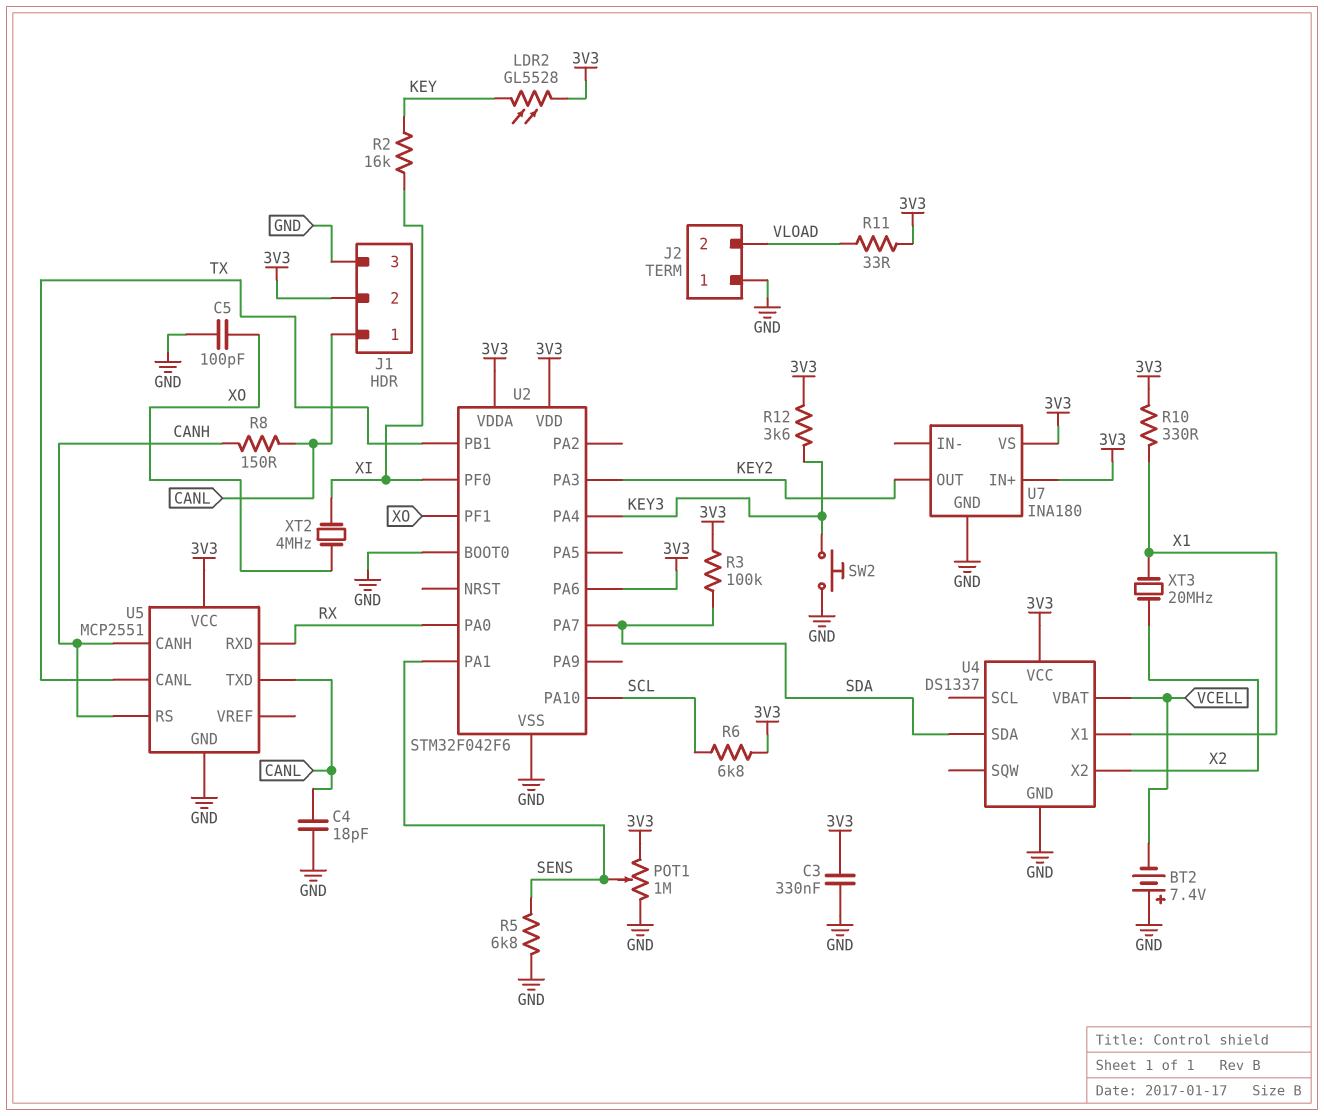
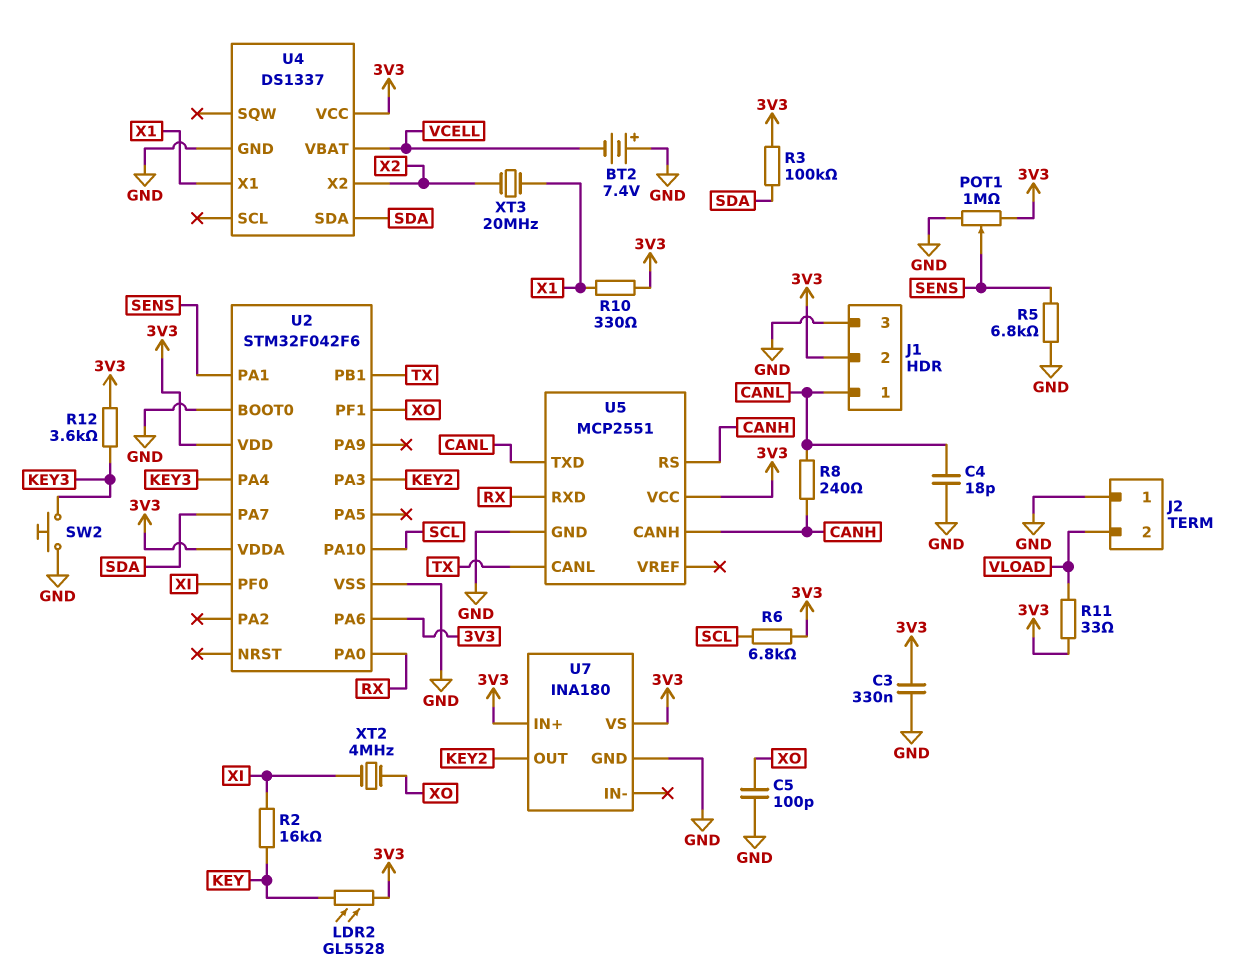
R8: 150 (CANH, CANL) -> 240 (CANH, CANL)

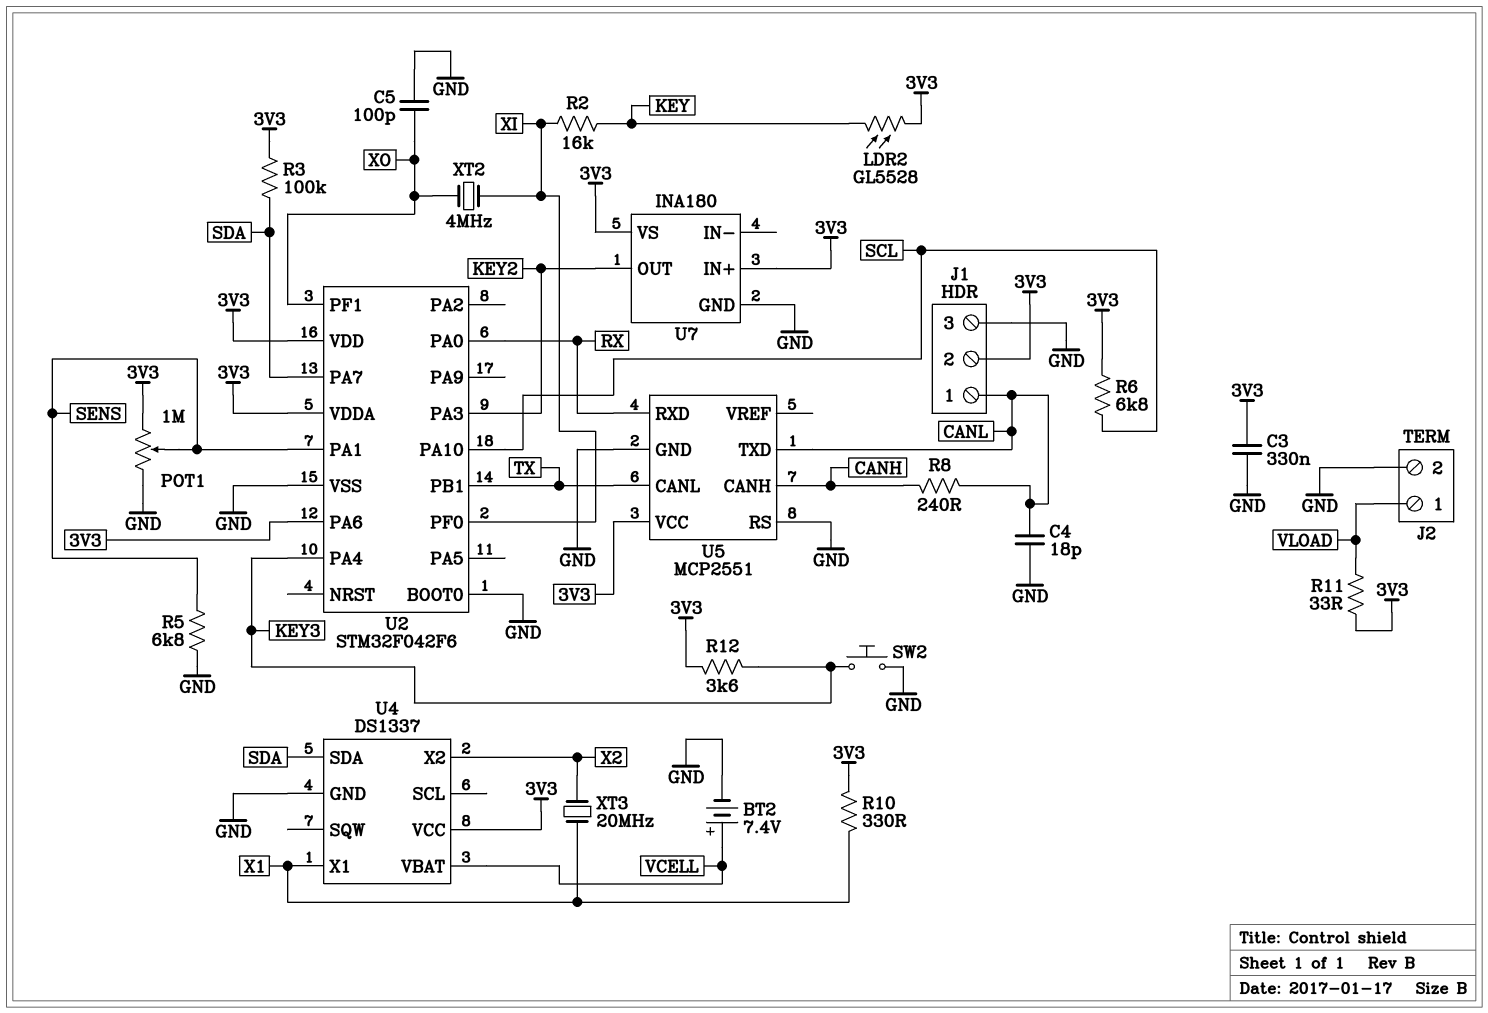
BT2: 7.4V (plus GND, minus VCELL) -> 7.4V (plus VCELL, minus GND)
J2 pin 1: GND -> VLOAD
J2 pin 2: VLOAD -> GND
U5 pin RS: CANH -> GND

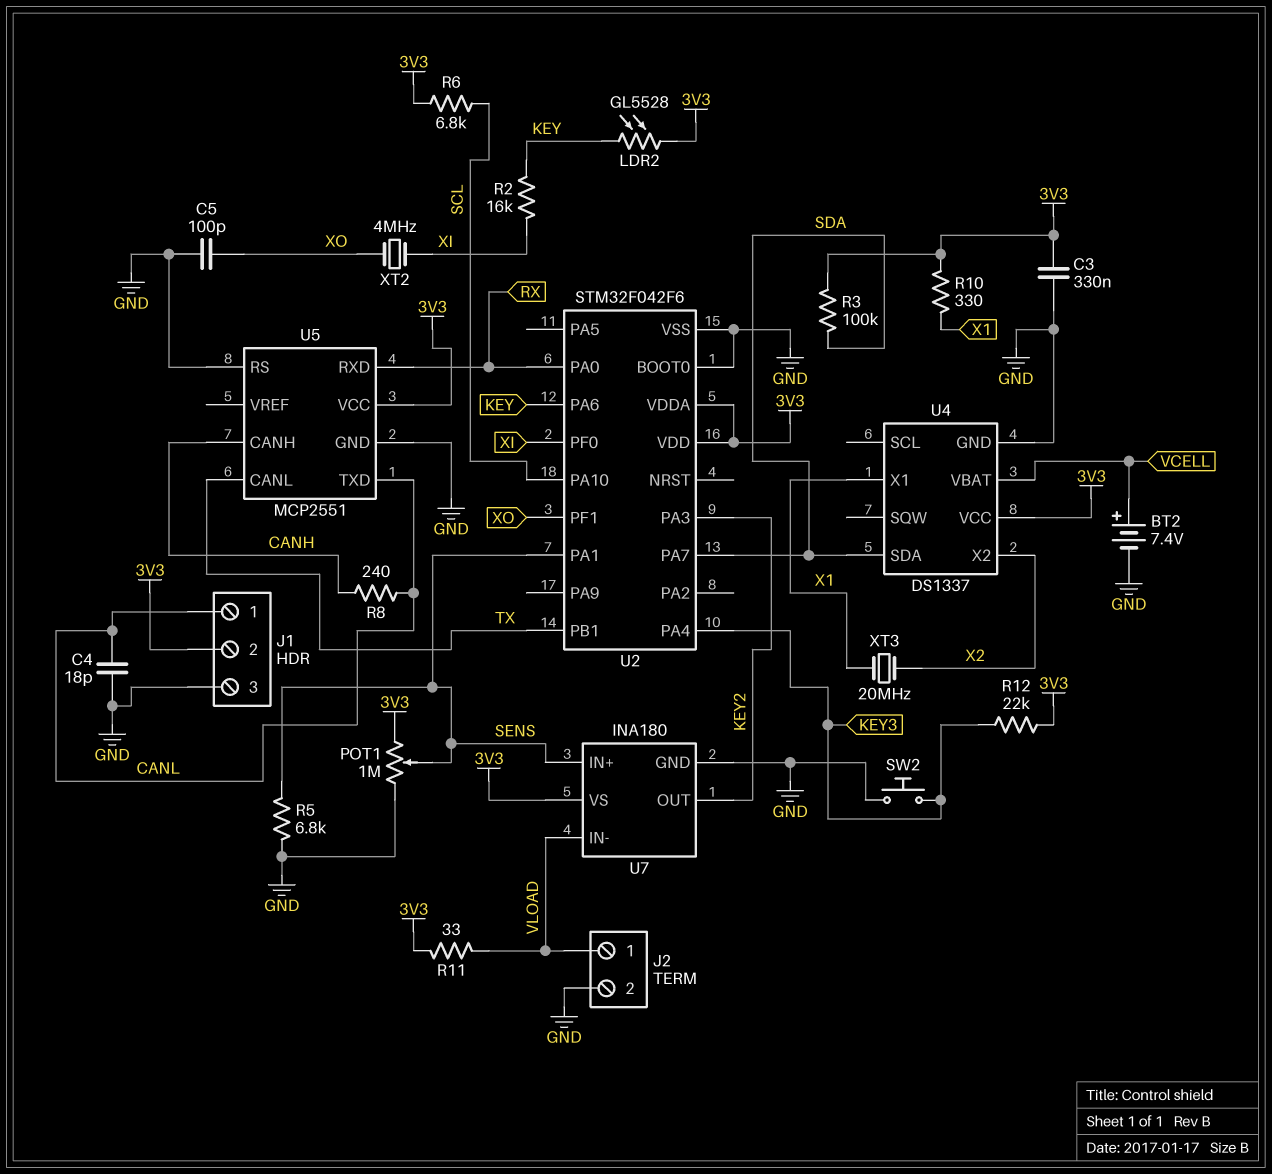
R12: 3.6k (3V3, KEY3) -> 22k (3V3, KEY3)
U2 pin PA6: 3V3 -> KEY
U7 pin IN+: 3V3 -> SENS
U7 pin IN-: none -> VLOAD

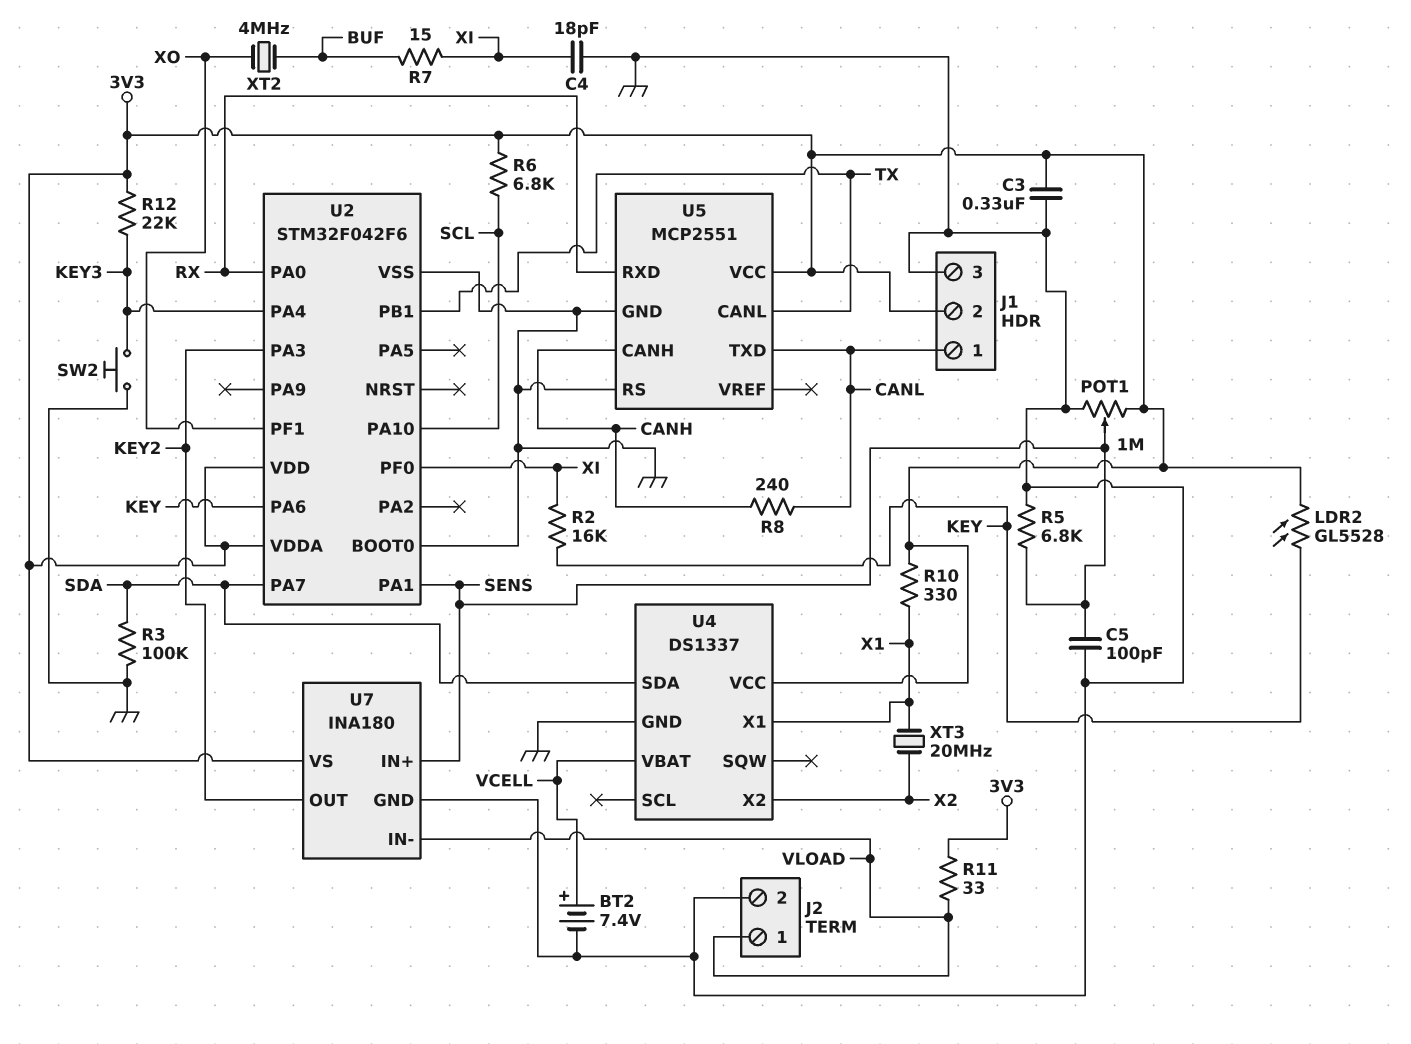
C4: 18pF (CANL, GND) -> 18pF (GND, XI)
C5: 100pF (GND, XO) -> 100pF (GND, SENS)
R3: 100k (3V3, SDA) -> 100k (GND, SDA)
R7: none -> 15 (BUF, XI)
XT2: 4MHz (XI, XO) -> 4MHz (BUF, XO)

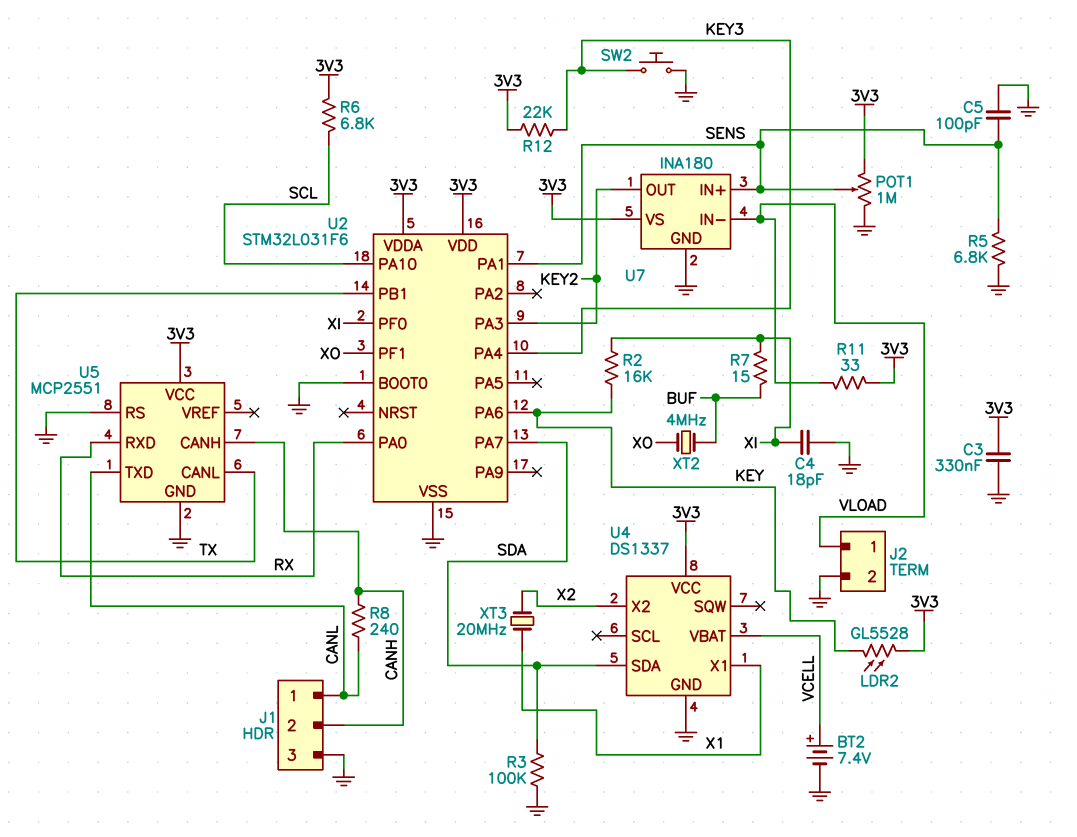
J1 pin 2: 3V3 -> CANH
R10: 330 (3V3, X1) -> none
U2: STM32F042F6 -> STM32L031F6

